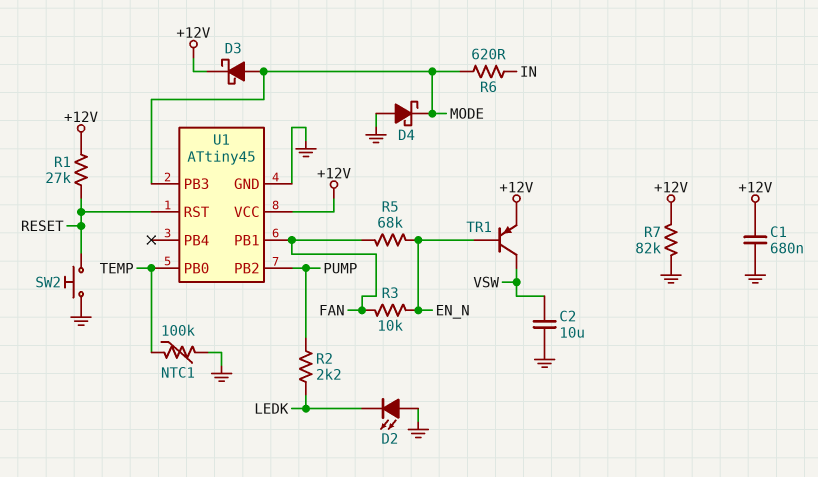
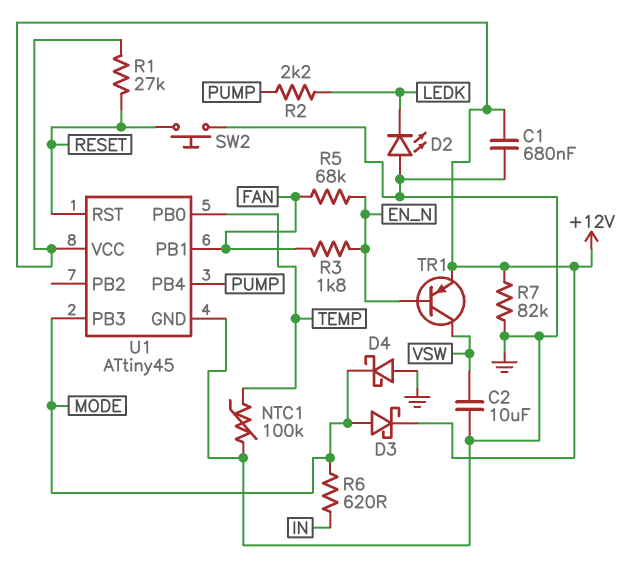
R3: 10k (EN_N, FAN) -> 1.8k (EN_N, FAN)
U1 pin PB2: PUMP -> none
U1 pin PB4: none -> PUMP

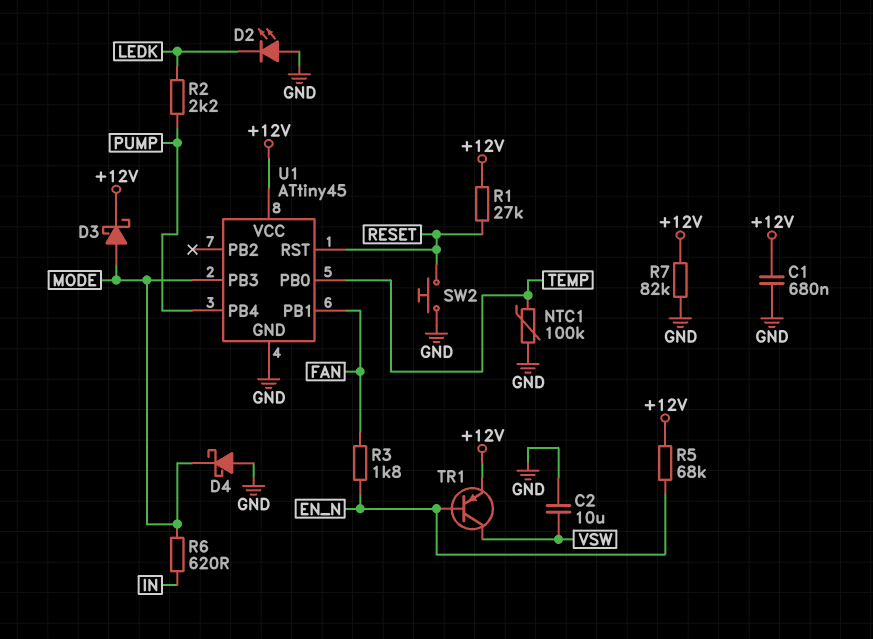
R5: 68k (EN_N, FAN) -> 68k (+12V, EN_N)

